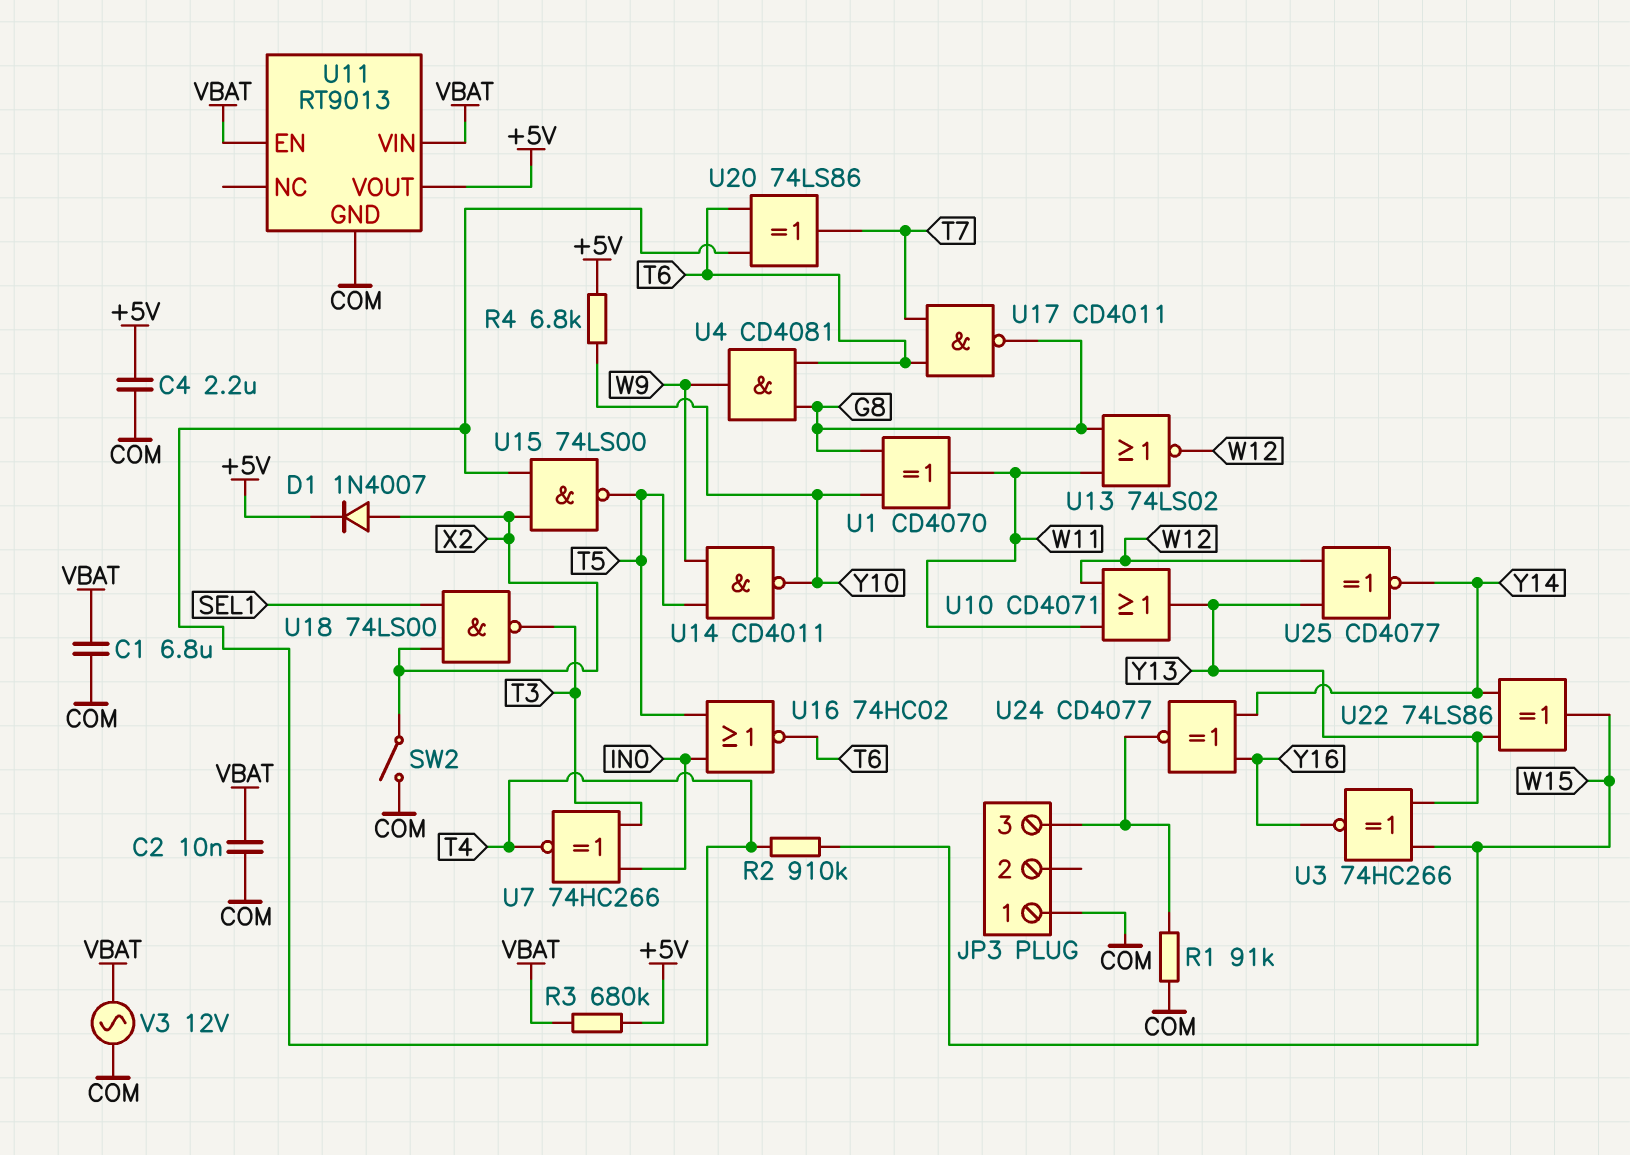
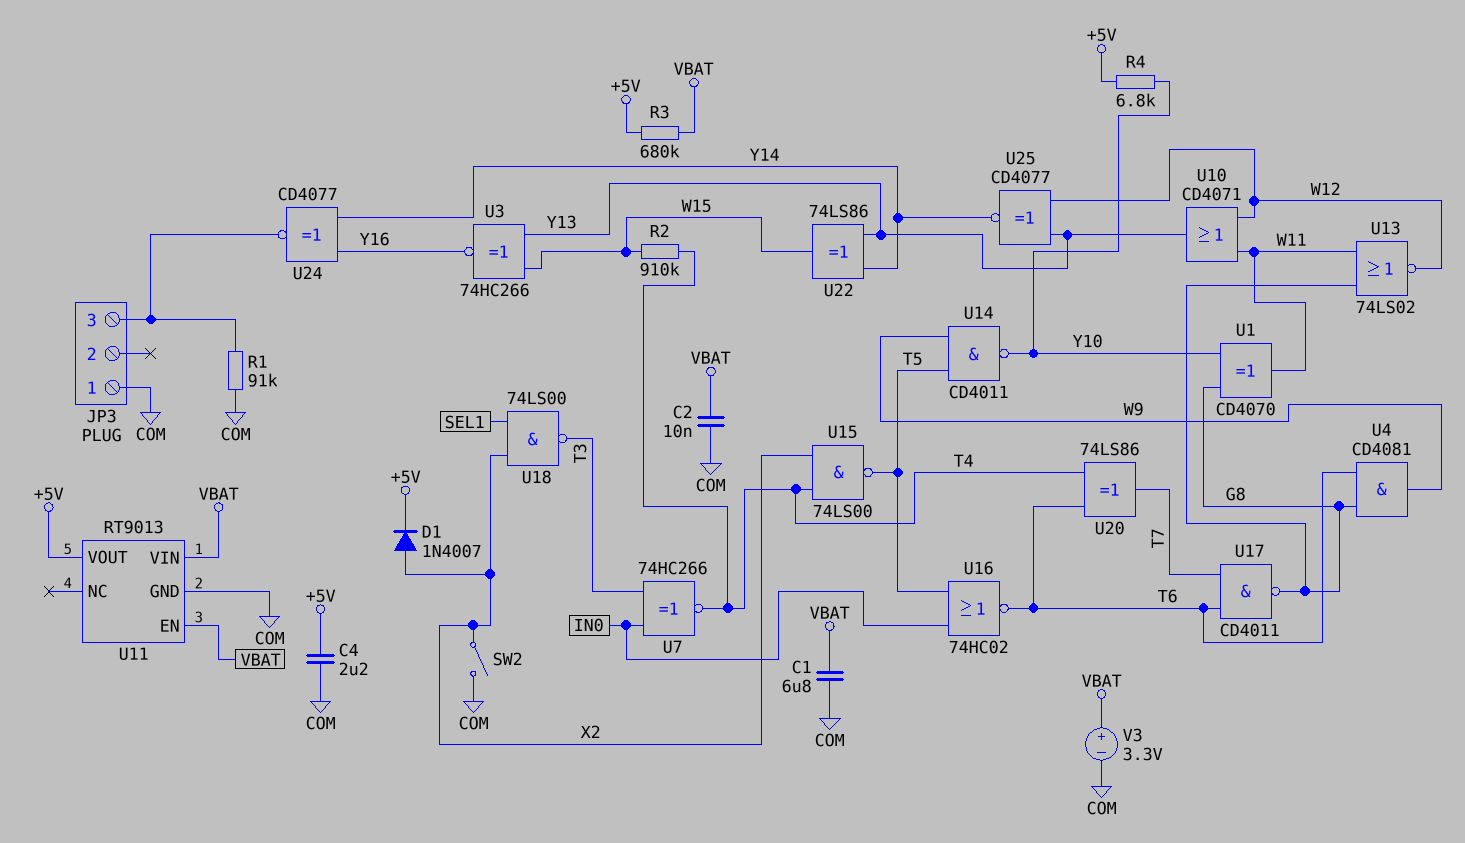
V3: AC 12V (COM, VBAT) -> 3.3V (plus VBAT, minus COM)

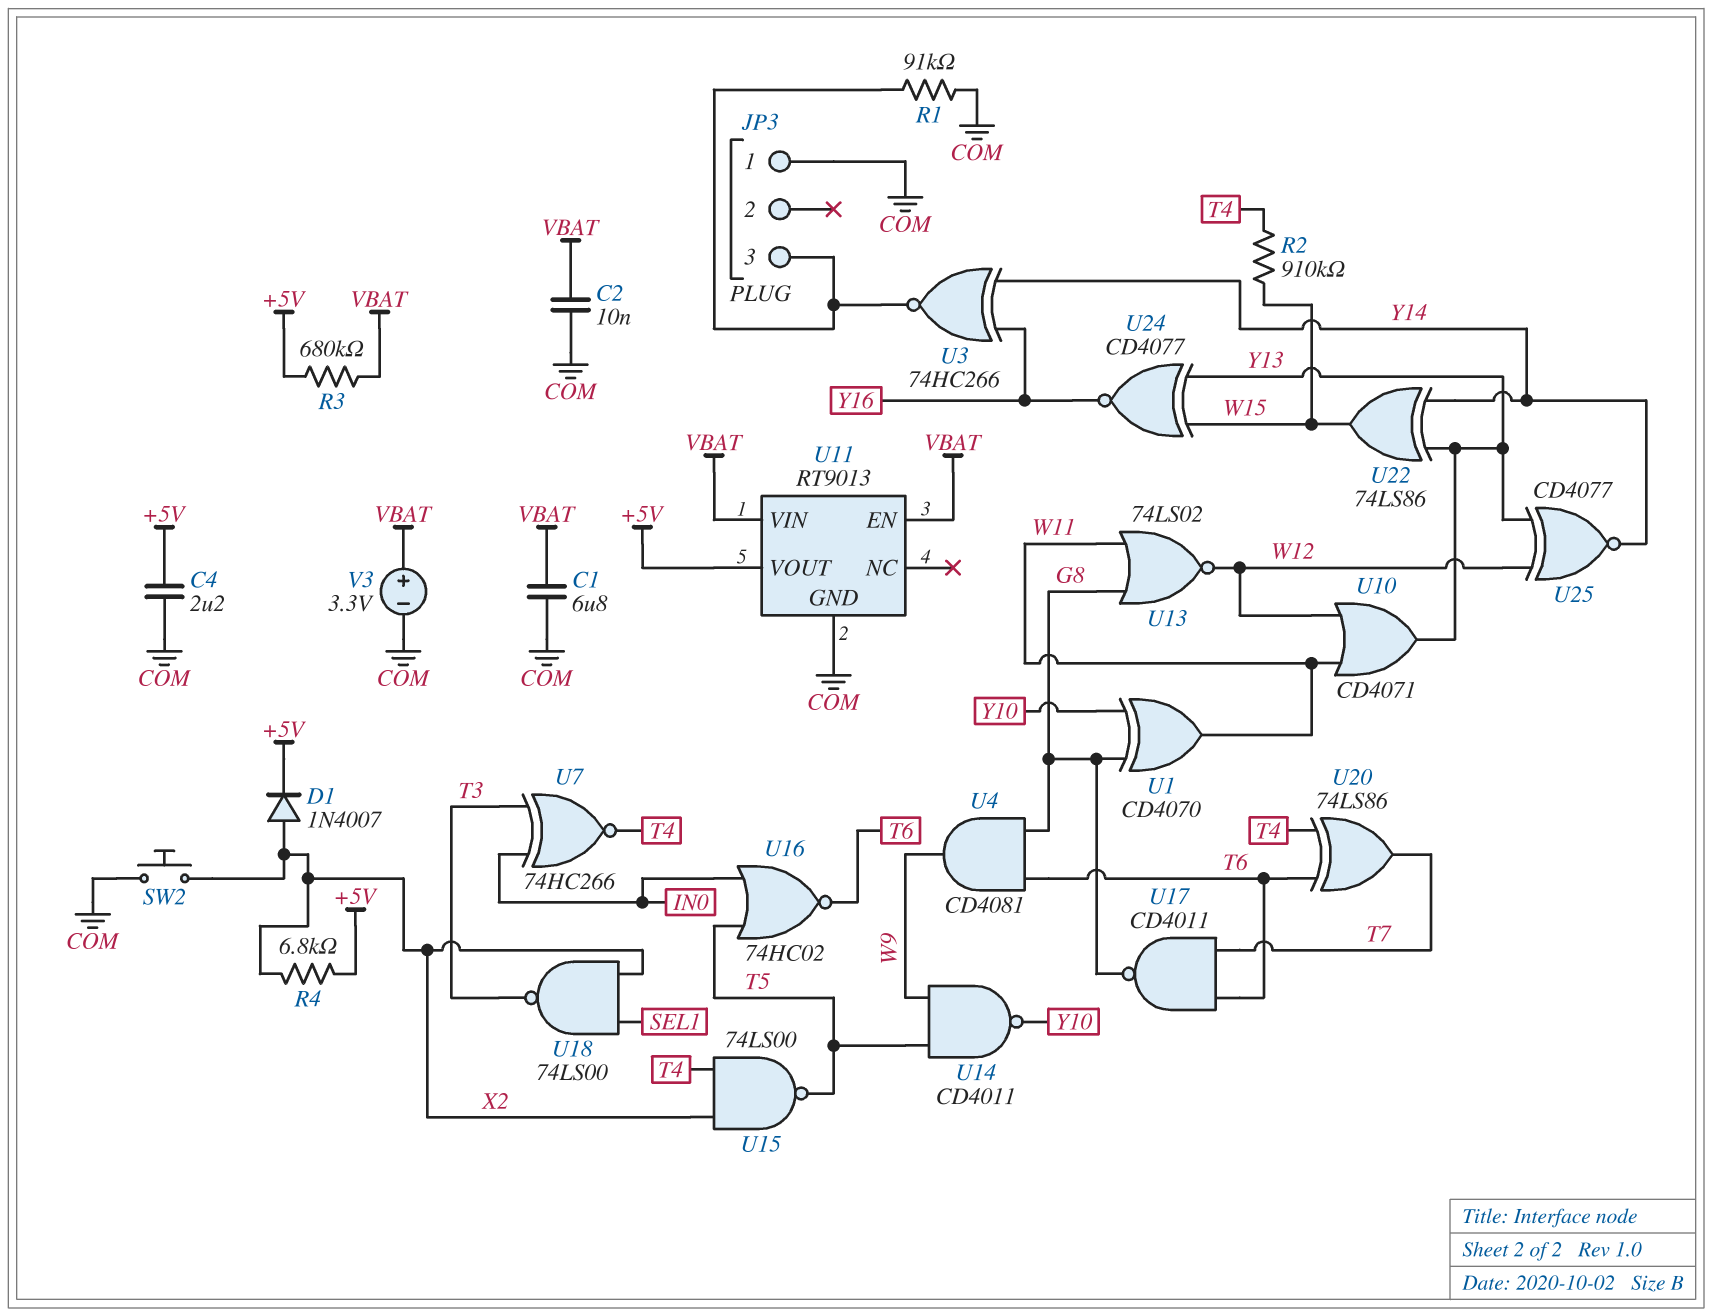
R4: 6.8k (+5V, Y10) -> 6.8k (+5V, X2)
SW2: switch (COM, X2) -> button (COM, X2)
U3: XNOR 74HC266 (in W15, in Y13, out Y16) -> XNOR 74HC266 (in Y14, in Y16, out JP3/3)
U24: XNOR CD4077 (in Y14, in Y16, out JP3/3) -> XNOR CD4077 (in W15, in Y13, out Y16)

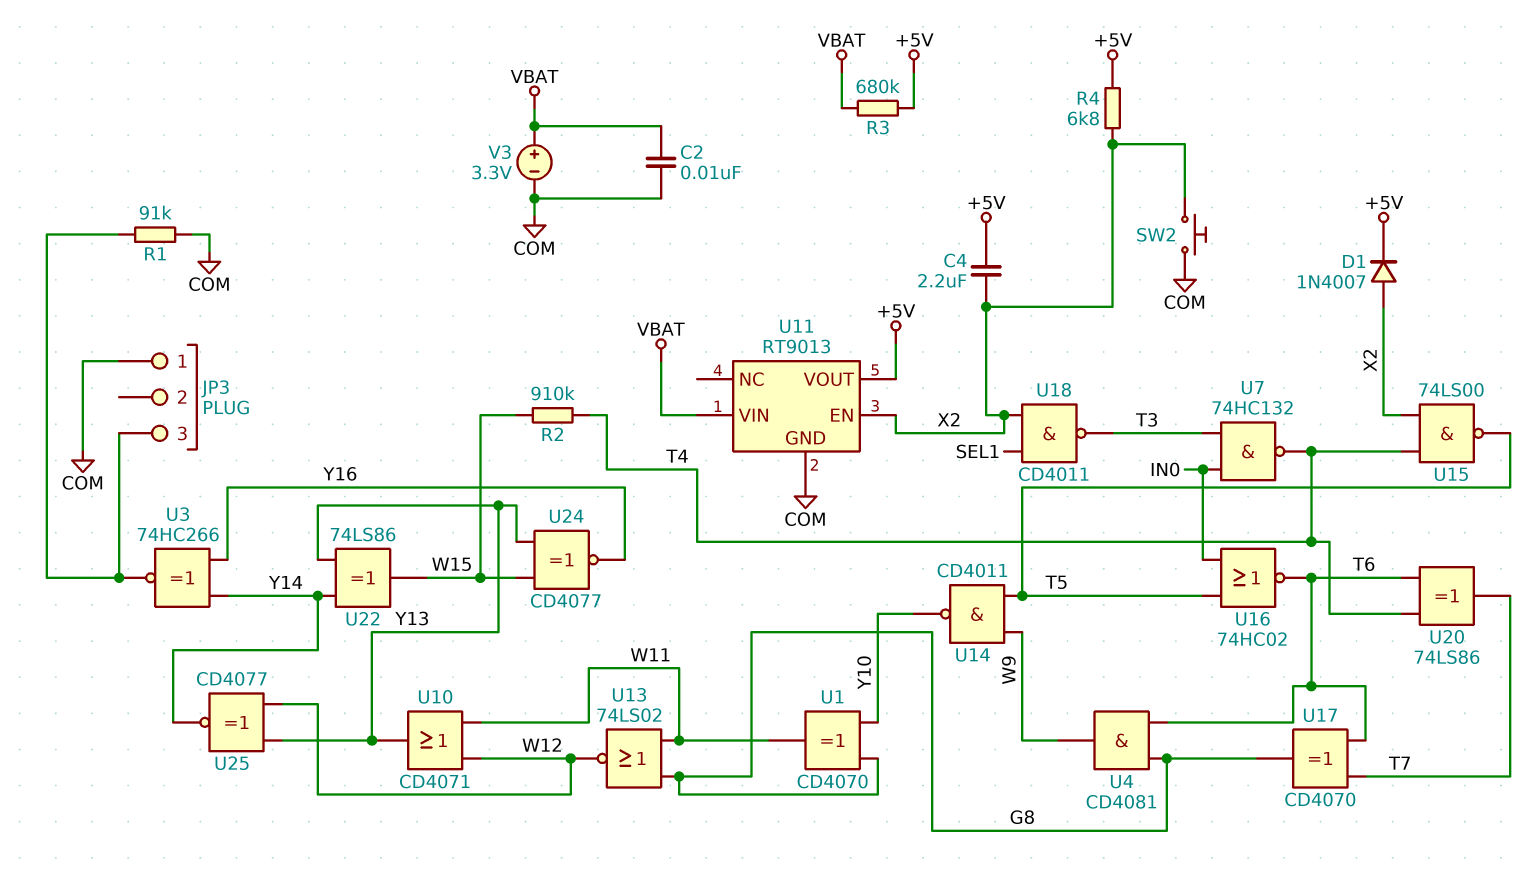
C1: 6.8uF (COM, VBAT) -> none
C4: 2.2uF (+5V, COM) -> 2.2uF (+5V, X2)
U7: XNOR 74HC266 (in IN0, in T3, out T4) -> NAND 74HC132 (in IN0, in T3, out T4)
U11 pin EN: VBAT -> X2
U17: NAND CD4011 (in T6, in T7, out G8) -> XOR CD4070 (in T6, in T7, out G8)
U18: NAND 74LS00 (in SEL1, in X2, out T3) -> NAND CD4011 (in SEL1, in X2, out T3)

